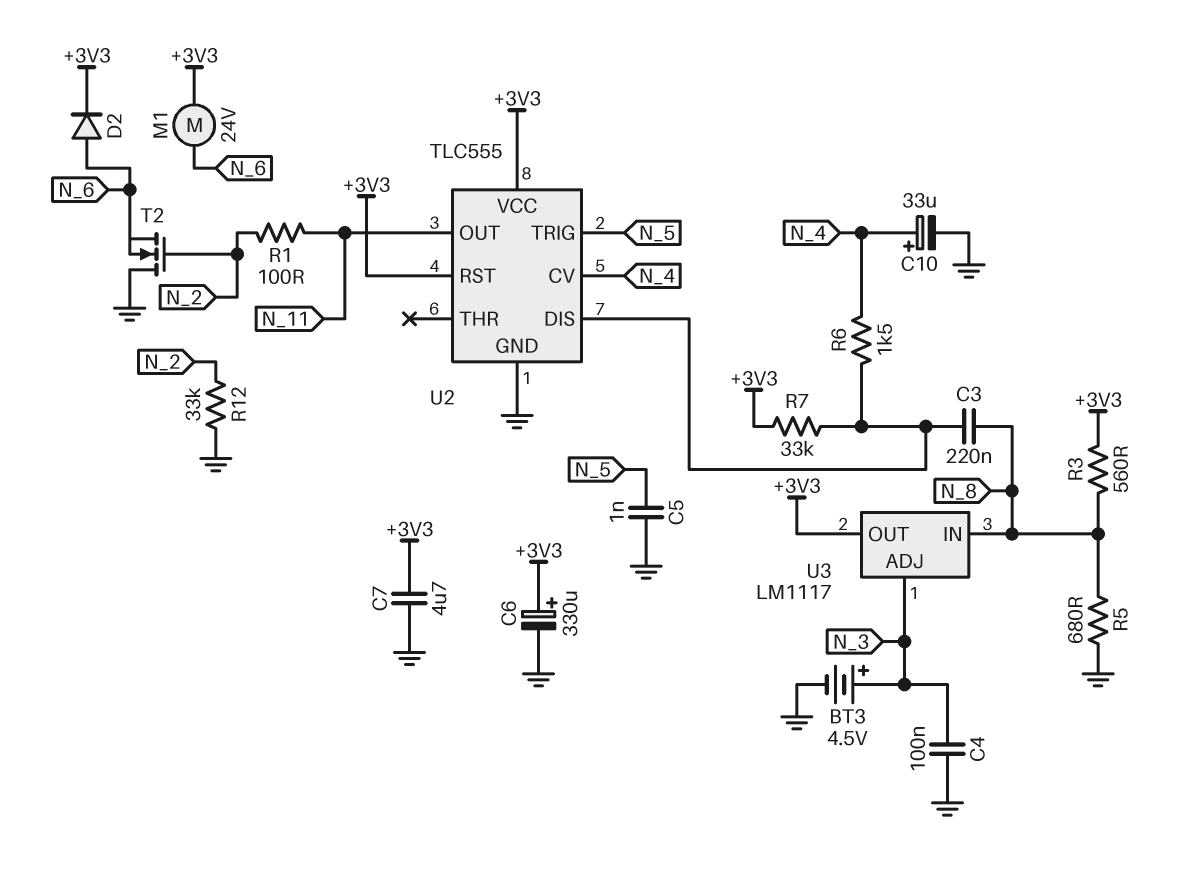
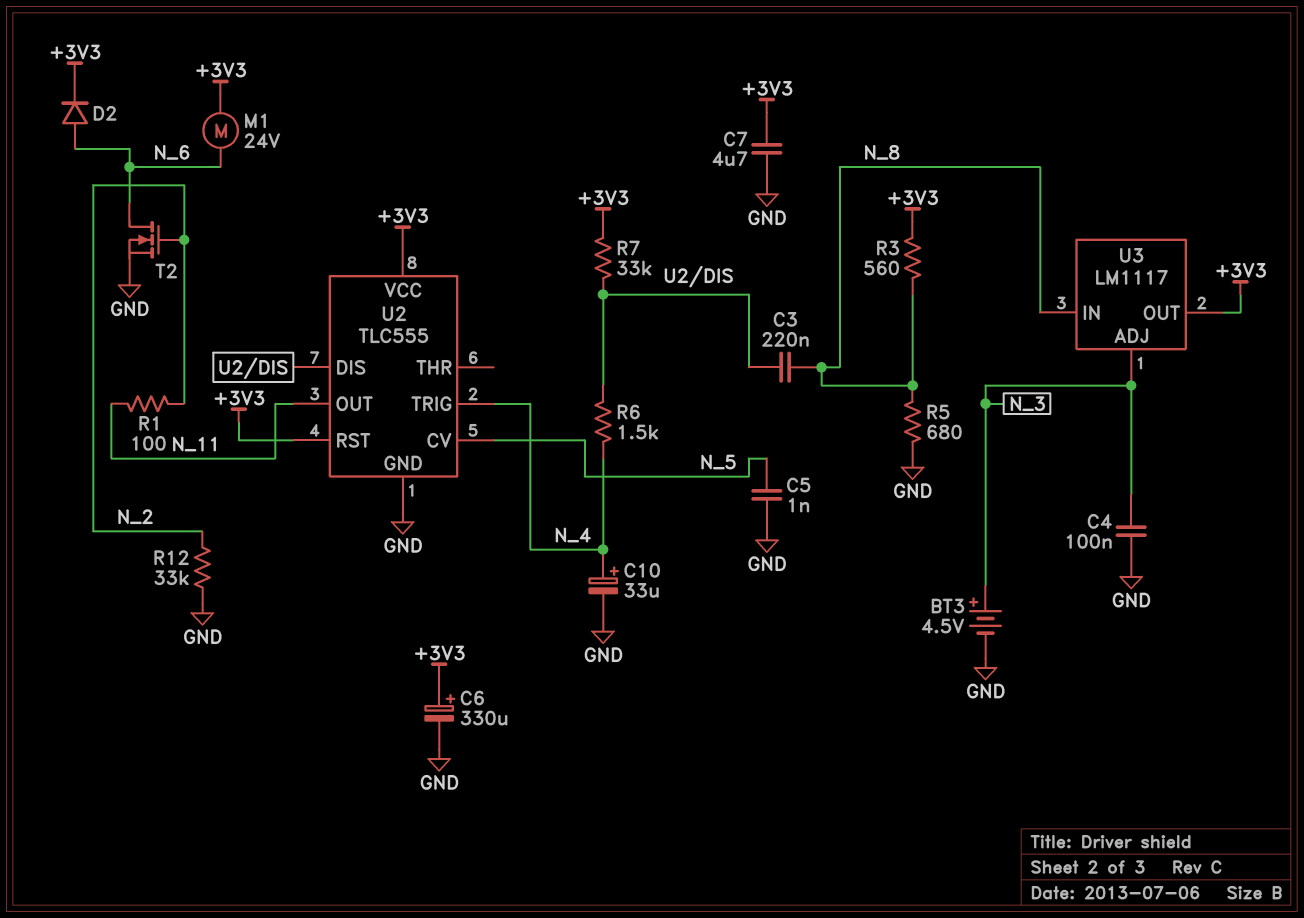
T2: NMOS (G N_2, D GND, S N_6) -> NMOS (G N_2, D N_6, S GND)
U2 pin CV: N_4 -> N_5
U2 pin TRIG: N_5 -> N_4

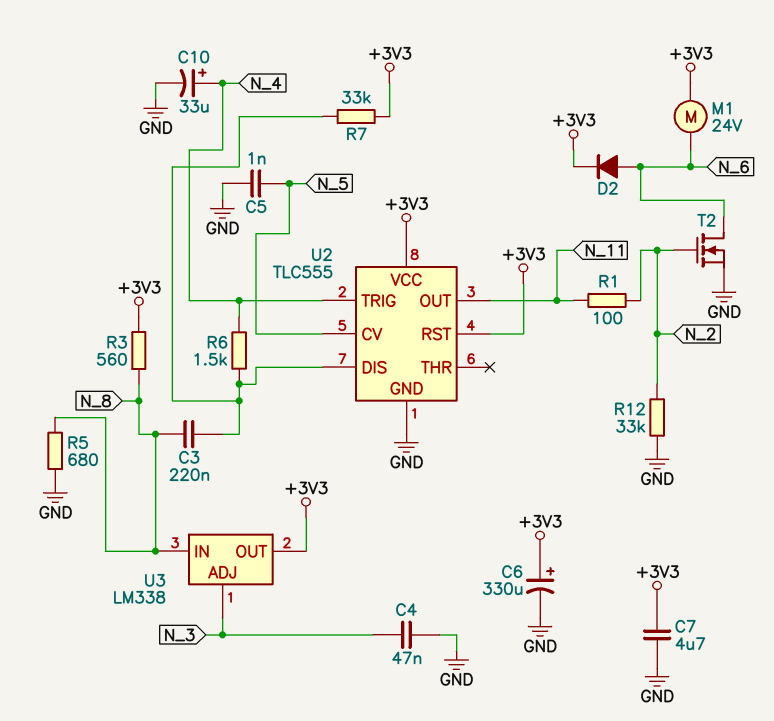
BT3: 4.5V (plus N_3, minus GND) -> none
C4: 100nF (GND, N_3) -> 47nF (GND, N_3)
U3: LM1117 -> LM338

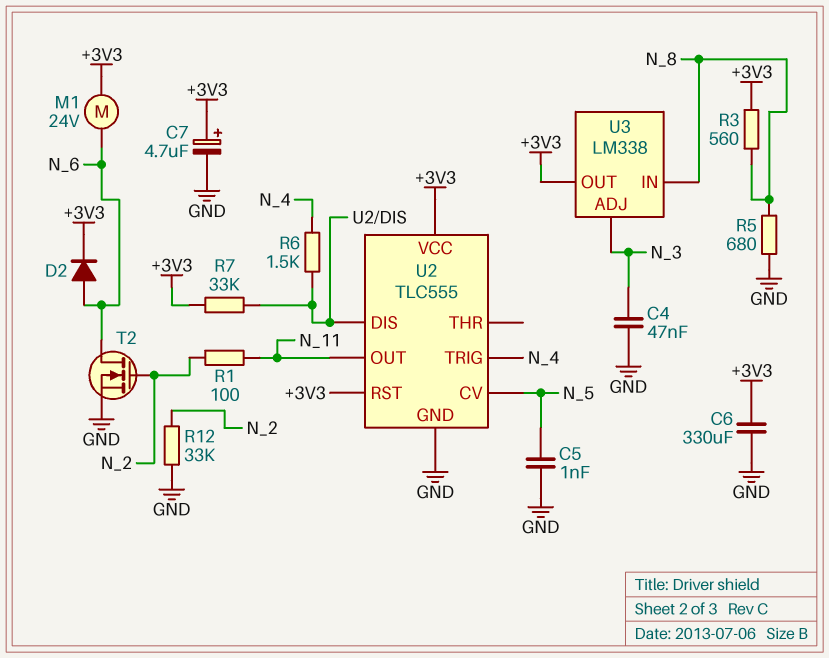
C3: 220nF (N_8, U2/DIS) -> none
C6: 330uF (plus +3V3, minus GND) -> 330uF (+3V3, GND)
C7: 4.7uF (+3V3, GND) -> 4.7uF (plus +3V3, minus GND)
C10: 33uF (plus N_4, minus GND) -> none

